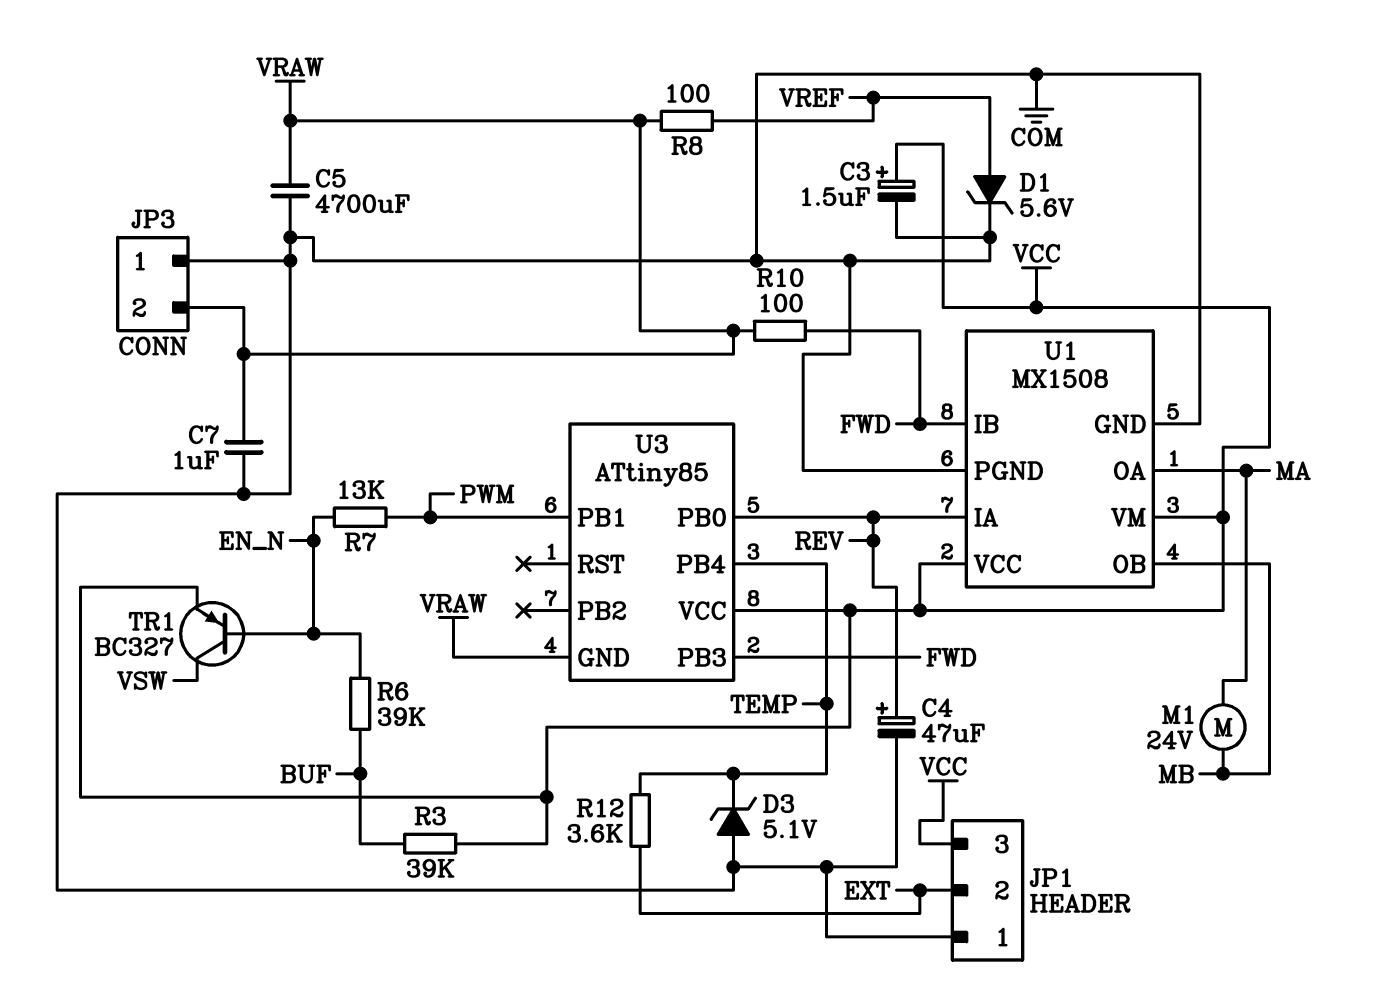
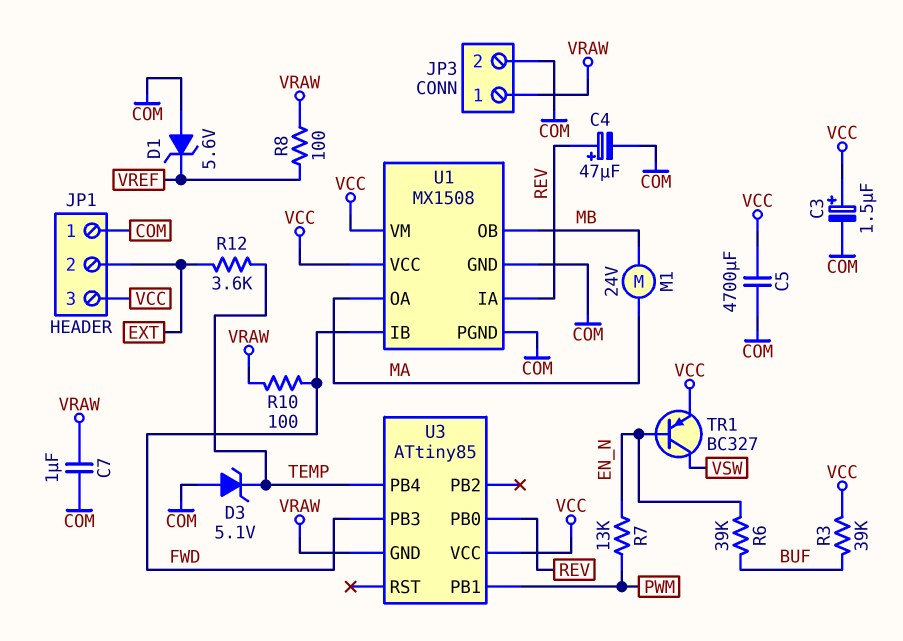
C5: 4700uF (COM, VRAW) -> 4700uF (COM, VCC)
D1: zener 5.6V (A VREF, K COM) -> zener 5.6V (A COM, K VREF)
JP3 pin 1: COM -> VRAW
JP3 pin 2: VRAW -> COM

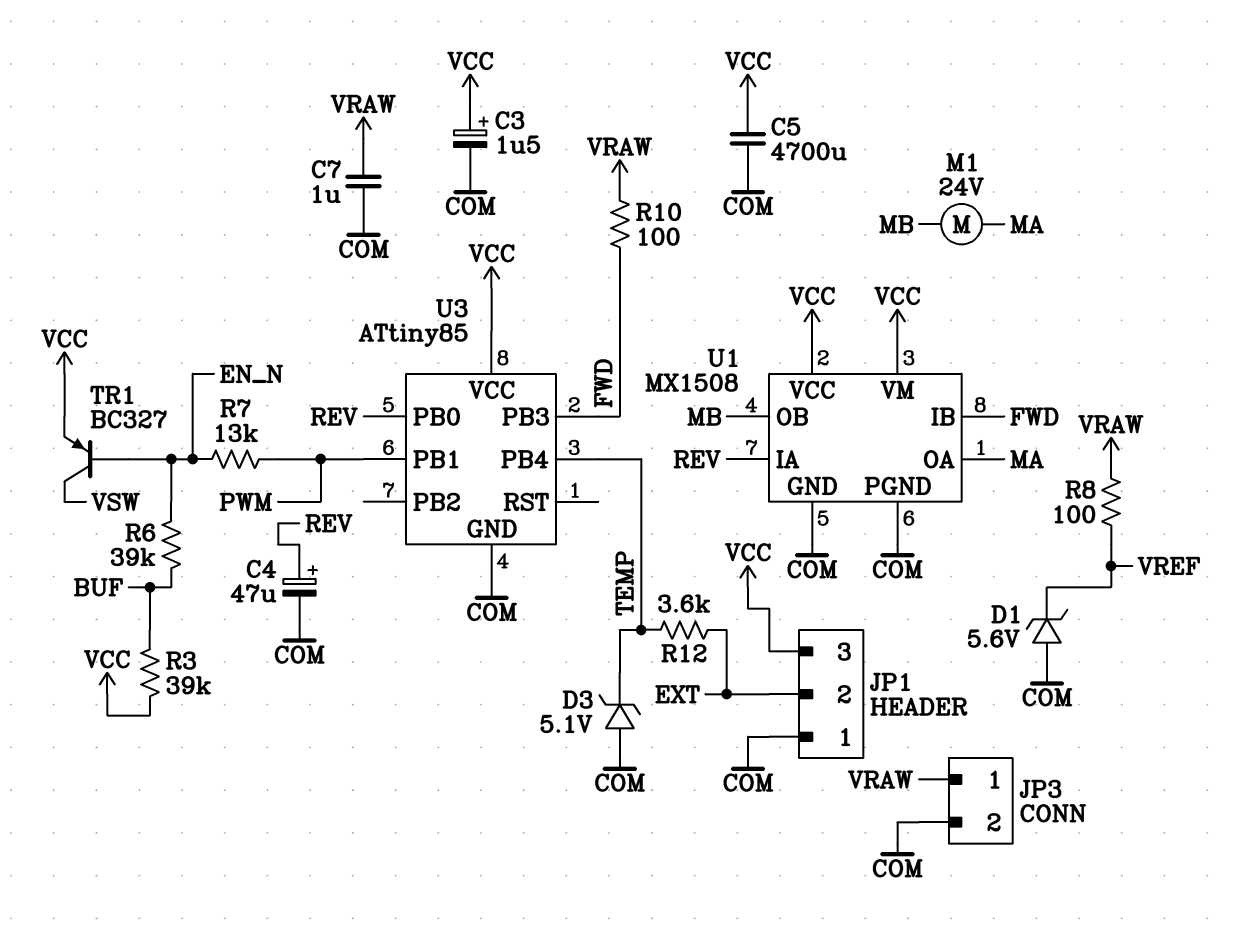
U3 pin GND: VRAW -> COM

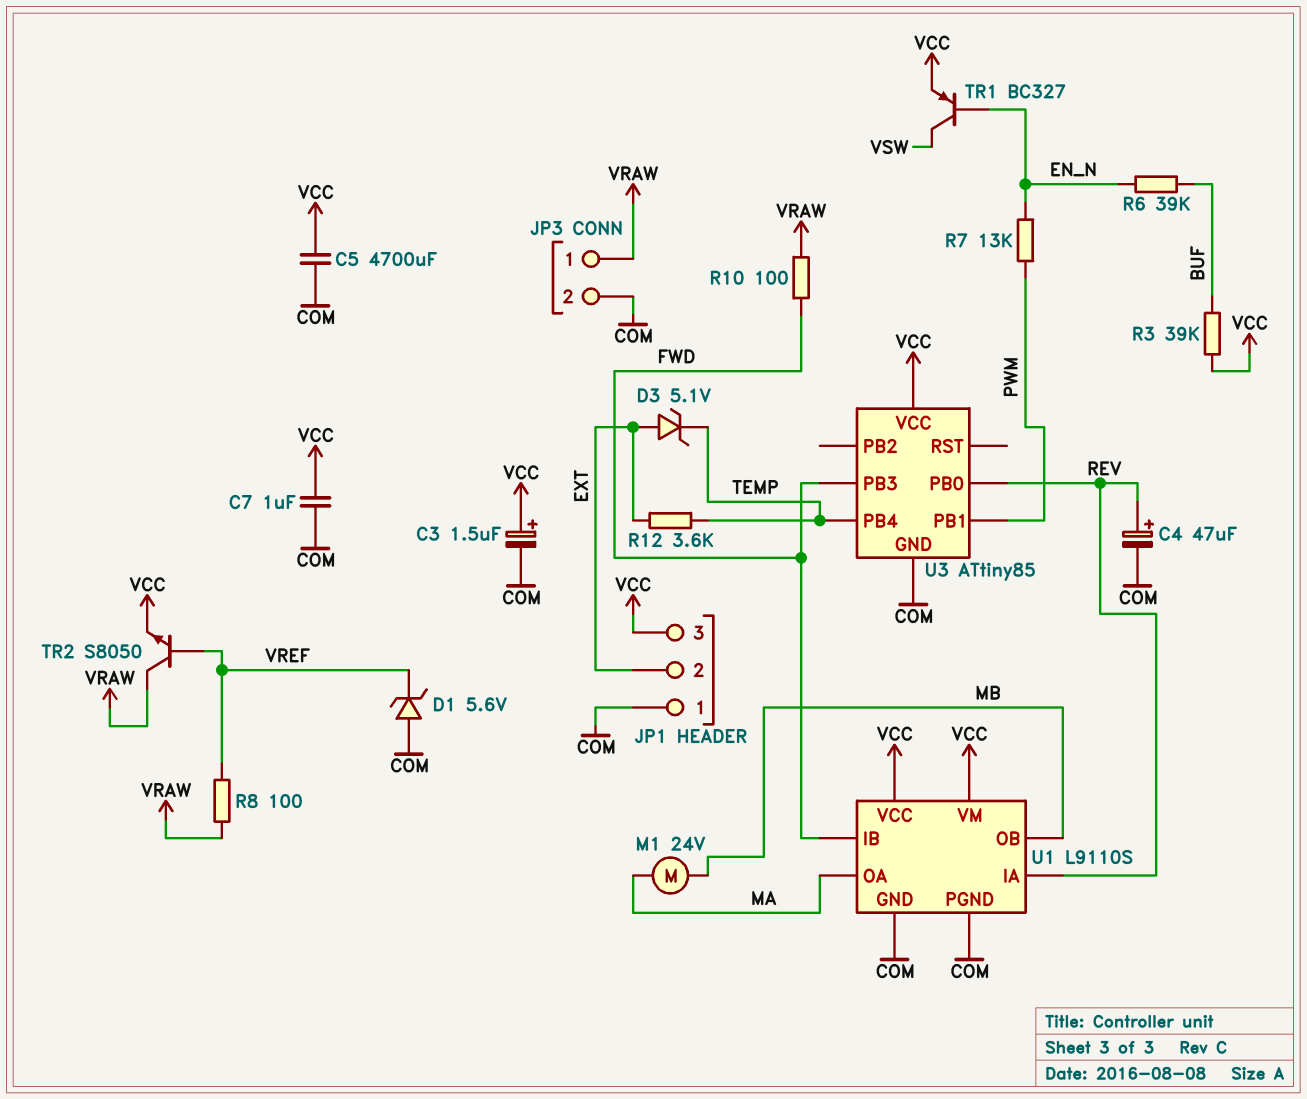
C7: 1uF (COM, VRAW) -> 1uF (COM, VCC)
D3: zener 5.1V (A COM, K TEMP) -> zener 5.1V (A EXT, K TEMP)
TR2: none -> NPN S8050 (B VREF, C VRAW, E VCC)
U1: MX1508 -> L9110S

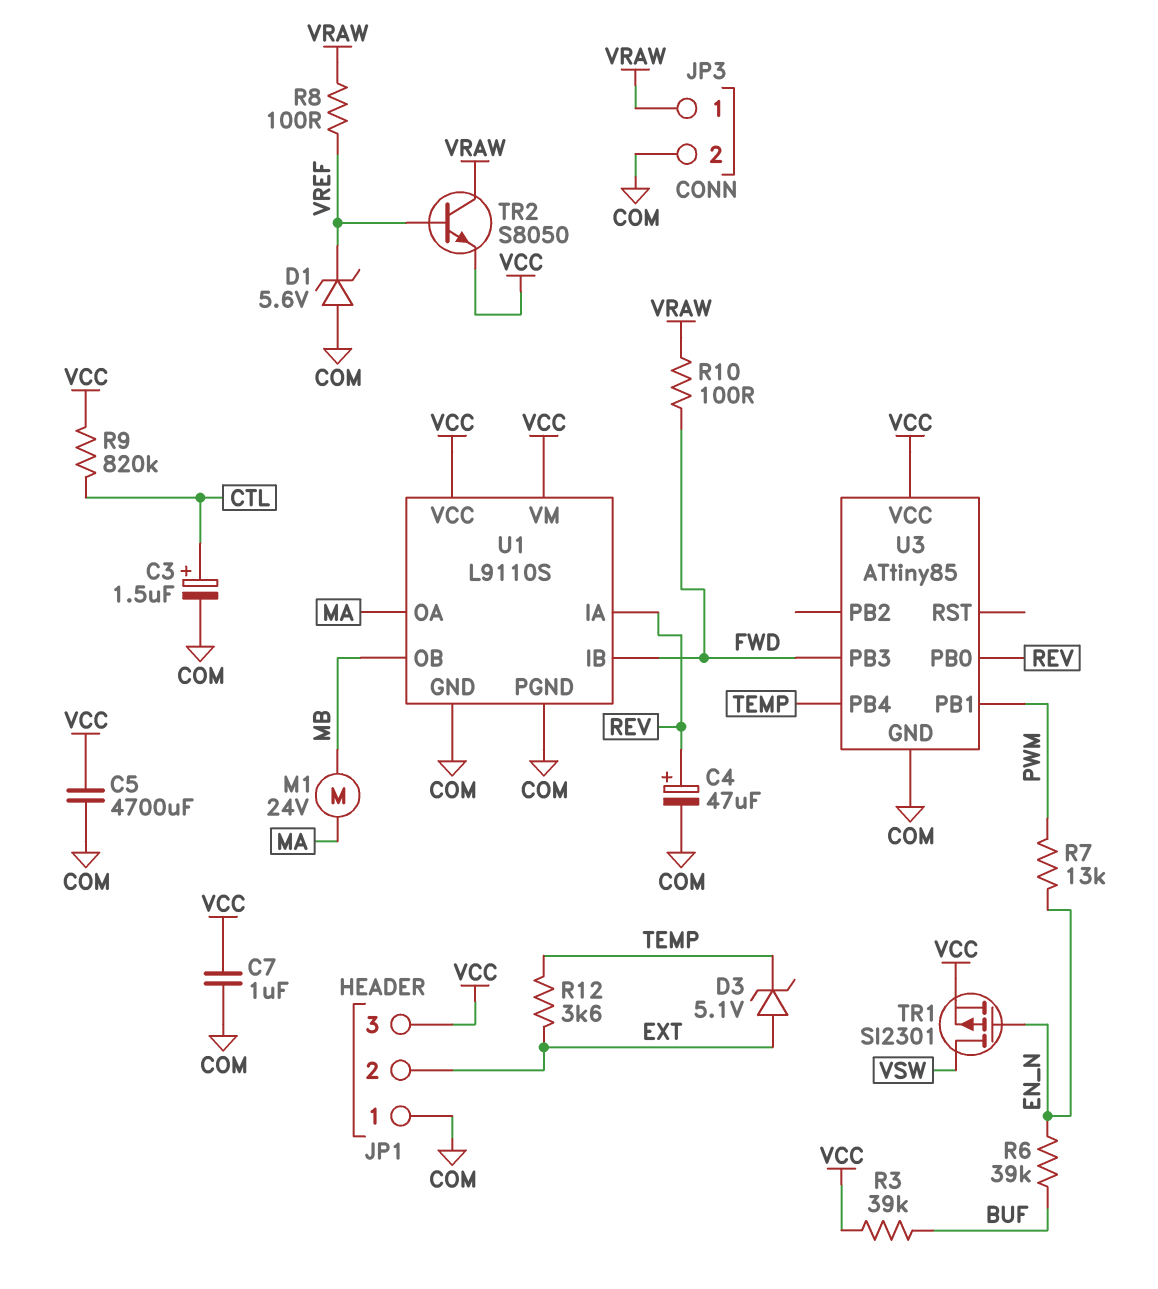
C3: 1.5uF (plus VCC, minus COM) -> 1.5uF (plus CTL, minus COM)
R9: none -> 820k (CTL, VCC)
TR1: PNP BC327 (B EN_N, C VSW, E VCC) -> PMOS SI2301 (G EN_N, D VSW, S VCC)

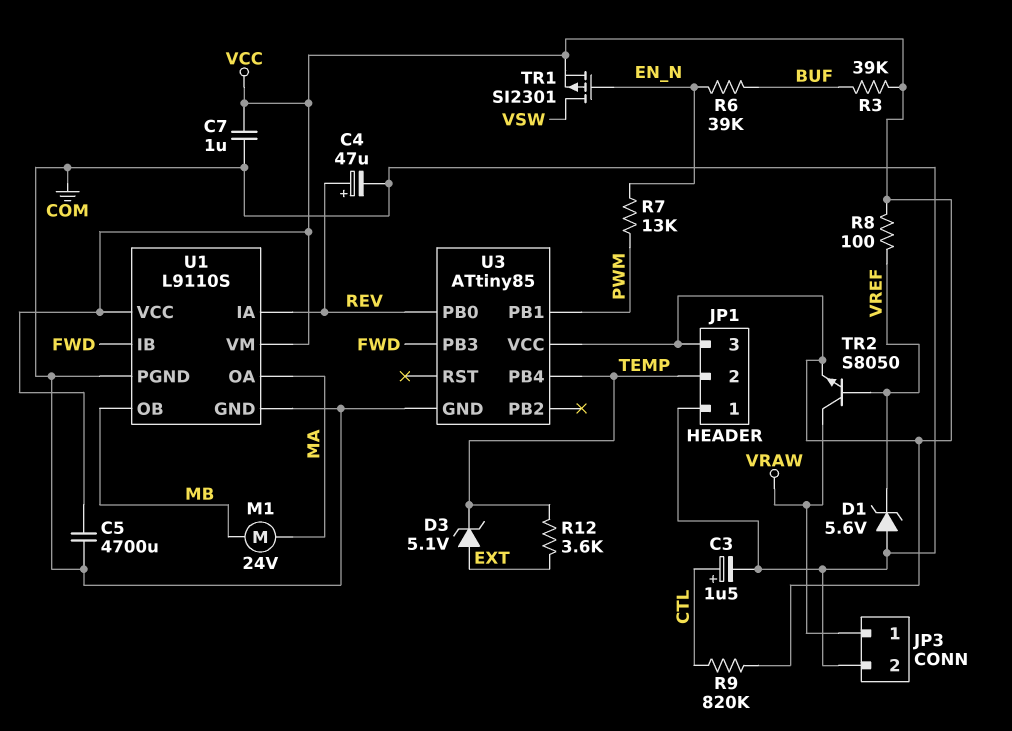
JP1 pin 2: EXT -> TEMP
R8: 100 (VRAW, VREF) -> 100 (VCC, VREF)
R10: 100 (FWD, VRAW) -> none

